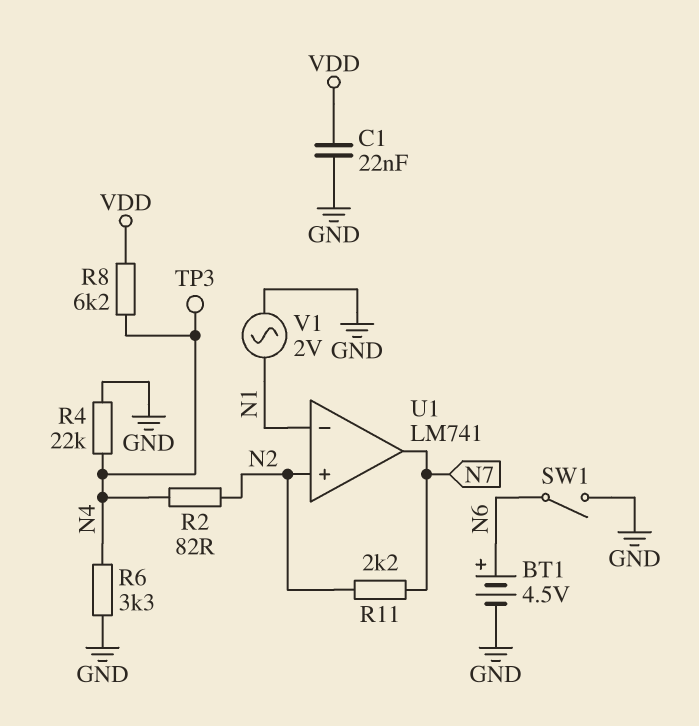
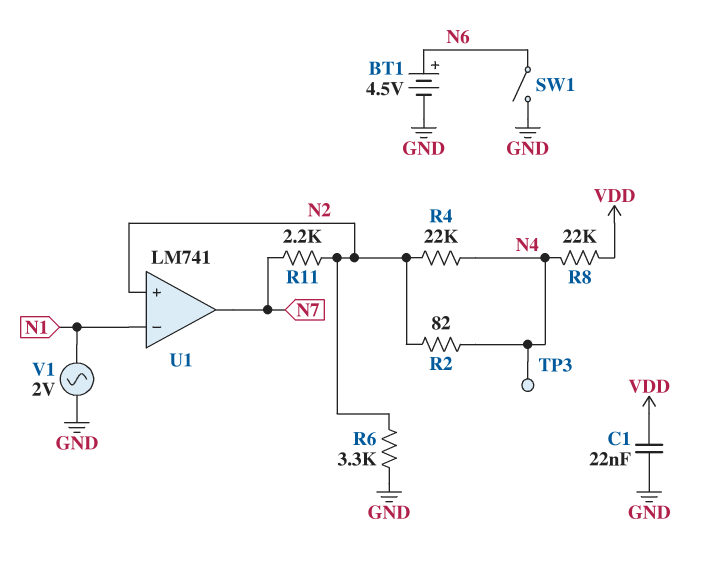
R4: 22k (GND, N4) -> 22k (N2, N4)
R6: 3.3k (GND, N4) -> 3.3k (GND, N2)
R8: 6.2k (N4, VDD) -> 22k (N4, VDD)

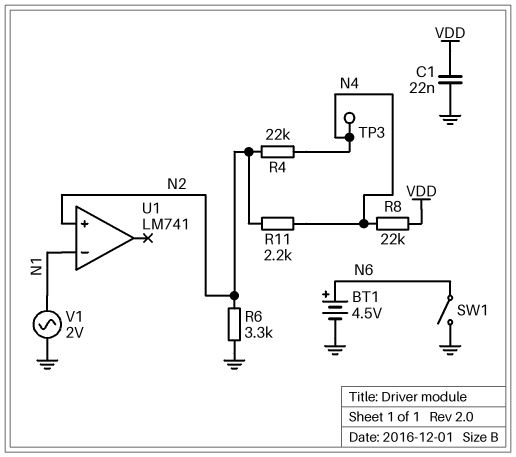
R2: 82 (N2, N4) -> none
R11: 2.2k (N2, N7) -> 2.2k (N2, N4)
U1 pin out: N7 -> none

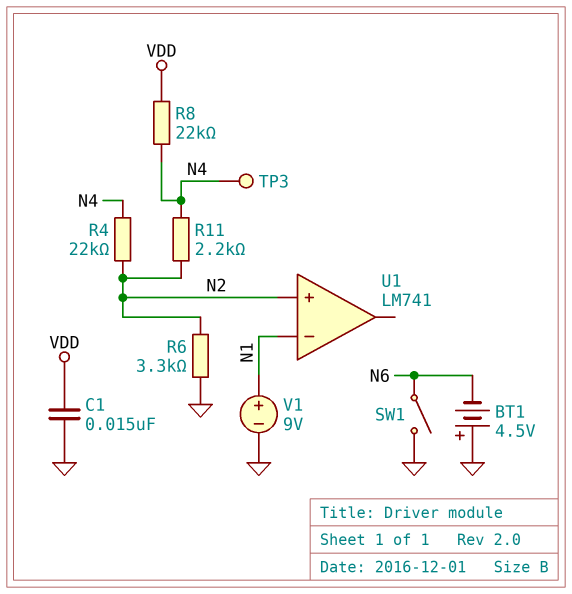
BT1: 4.5V (plus N6, minus GND) -> 4.5V (plus GND, minus N6)
C1: 22nF (GND, VDD) -> 15nF (GND, VDD)
V1: AC 2V (GND, N1) -> 9V (plus N1, minus GND)

